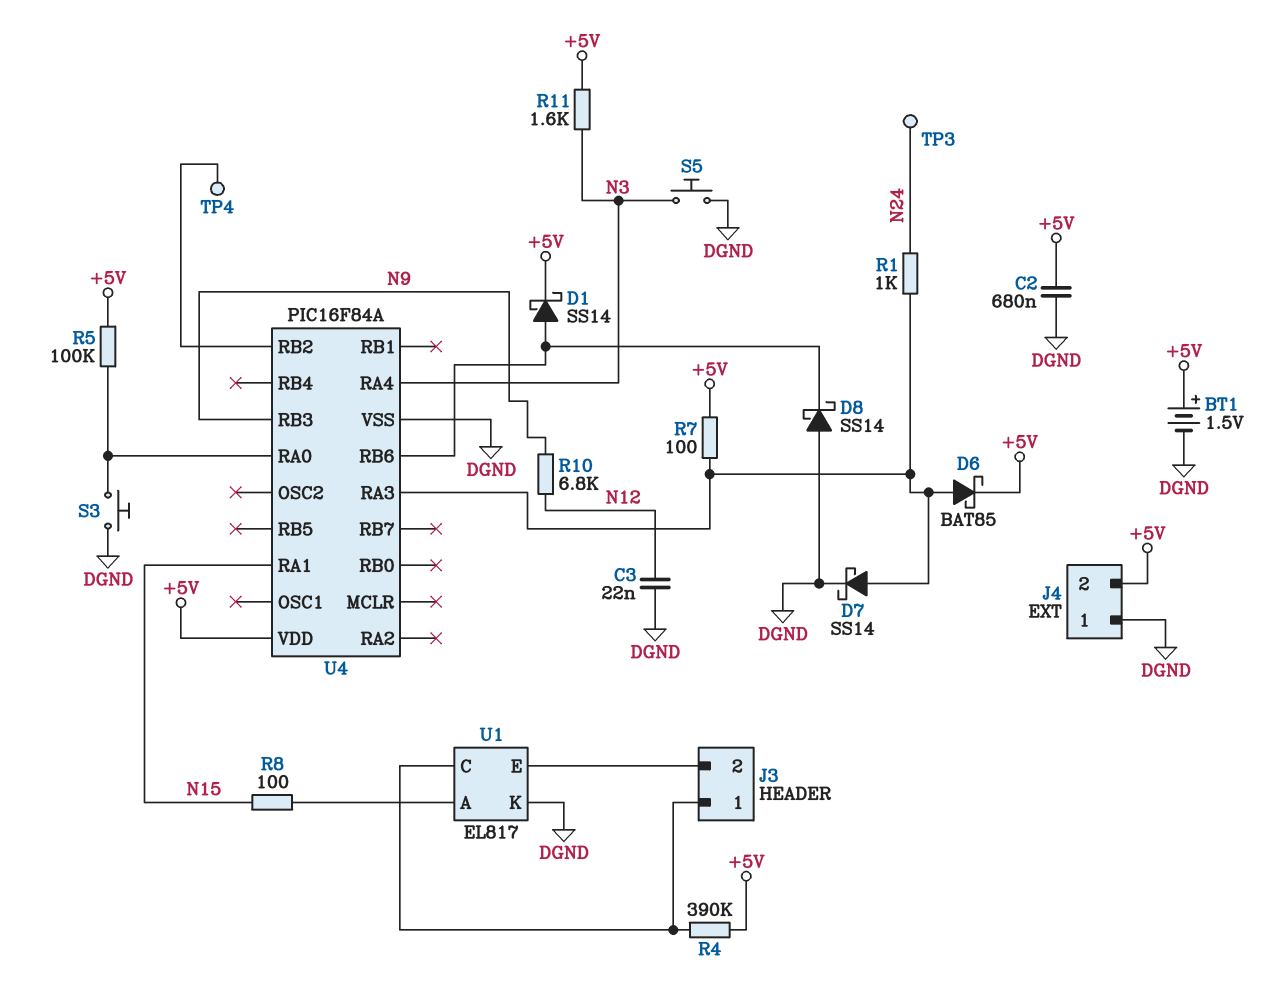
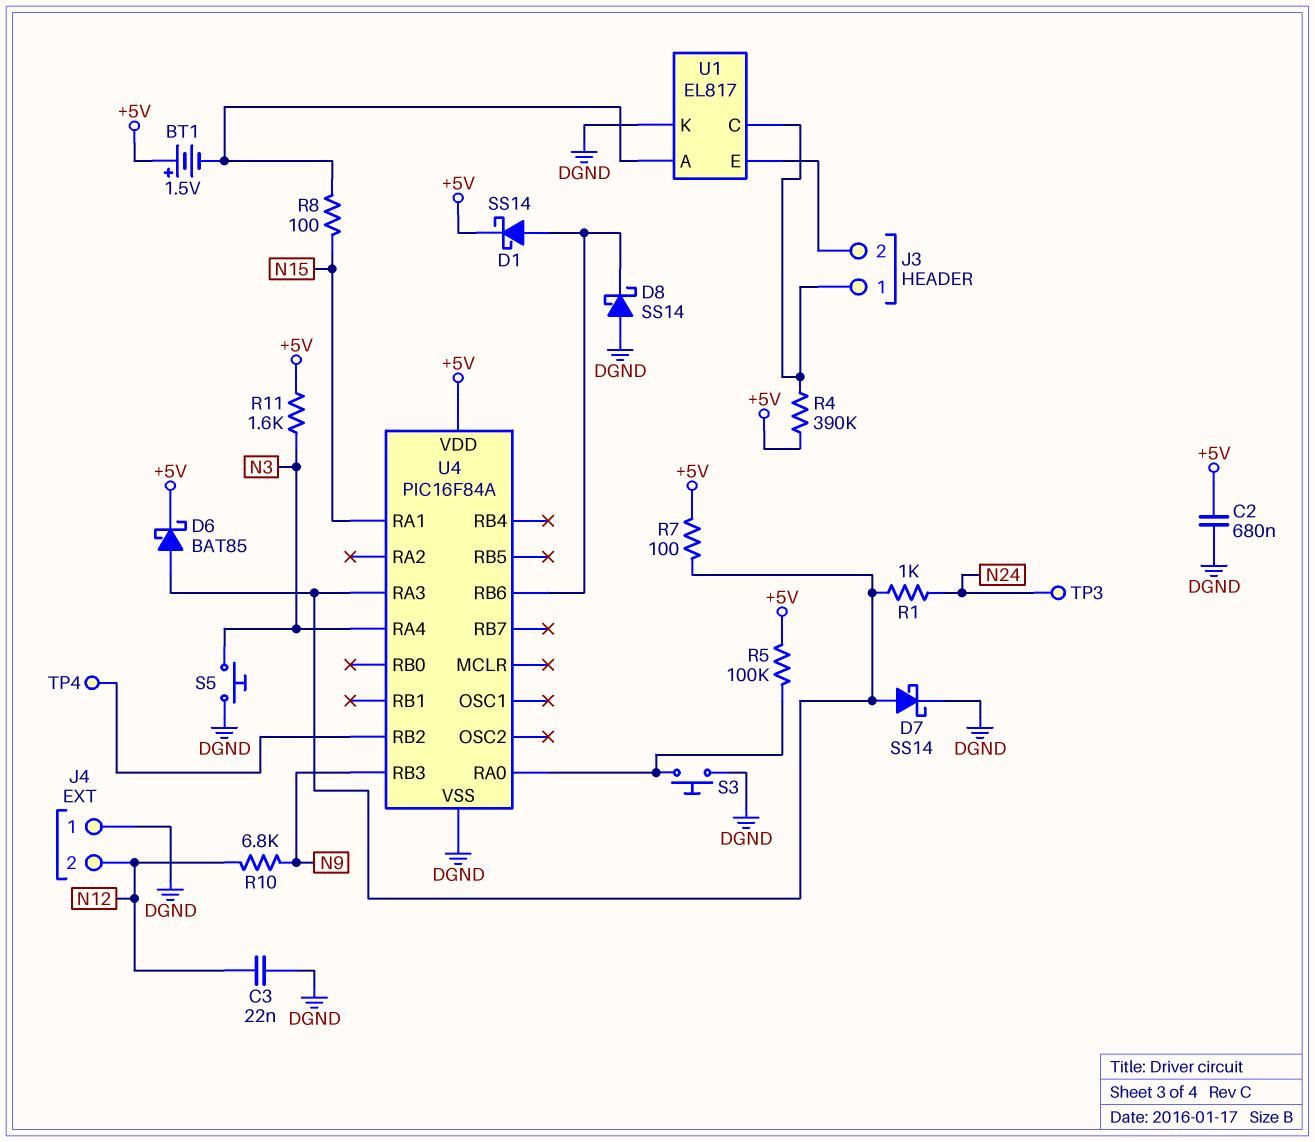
BT1: 1.5V (plus +5V, minus DGND) -> 1.5V (plus +5V, minus U1/A)
J4 pin 2: +5V -> N12

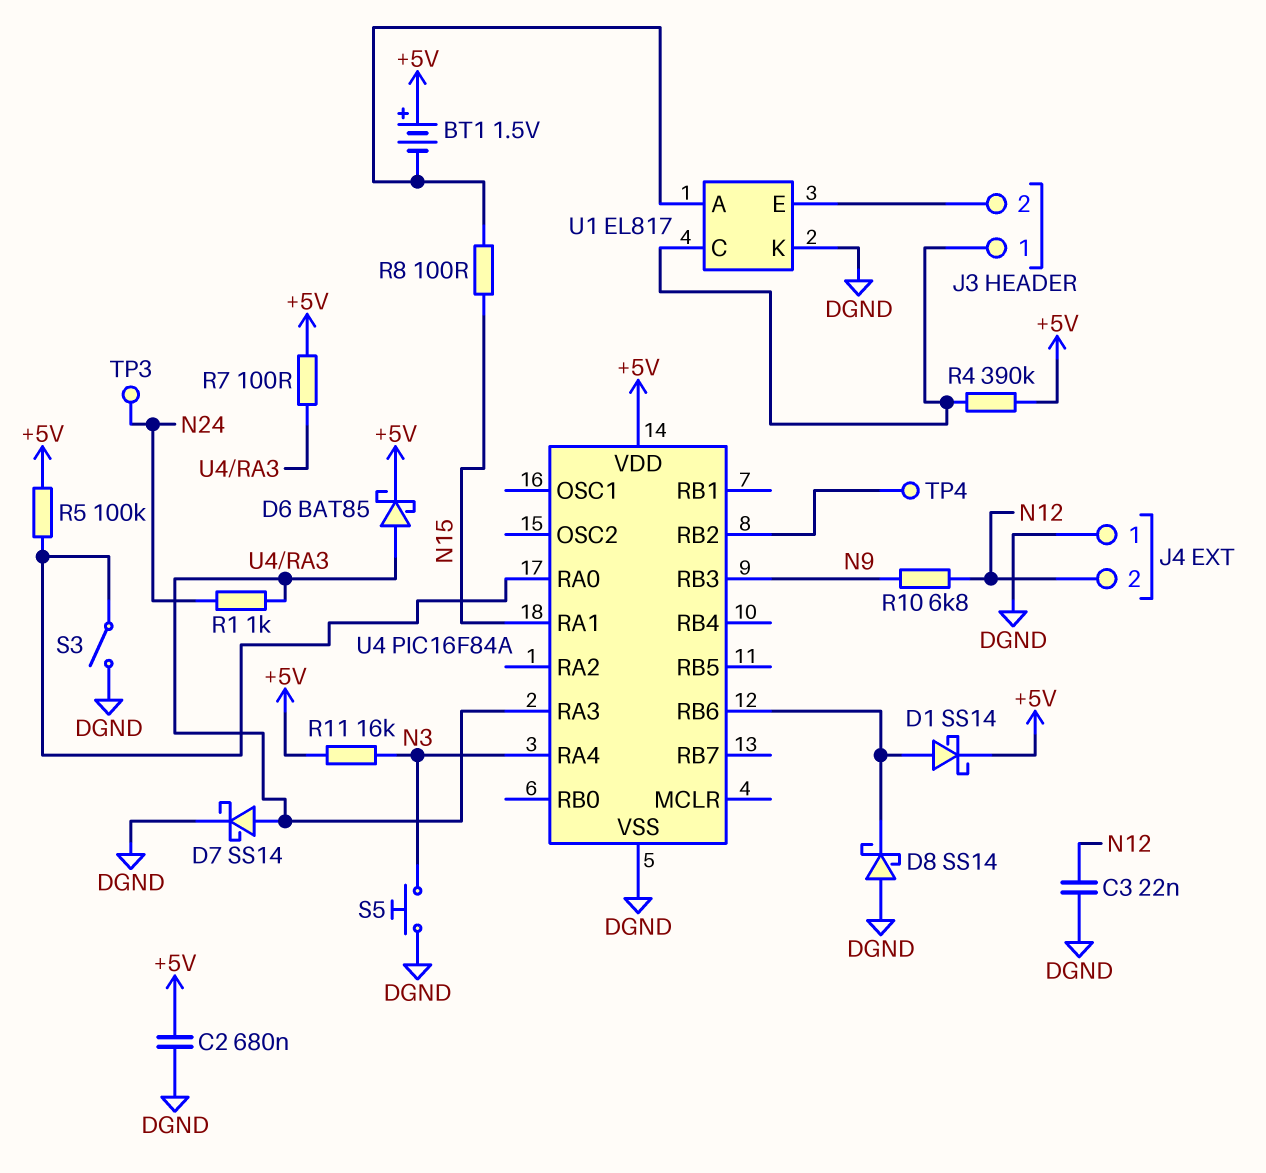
R11: 1.6k (+5V, N3) -> 16k (+5V, N3)
S3: button (DGND, U4/RA0) -> switch (DGND, U4/RA0)

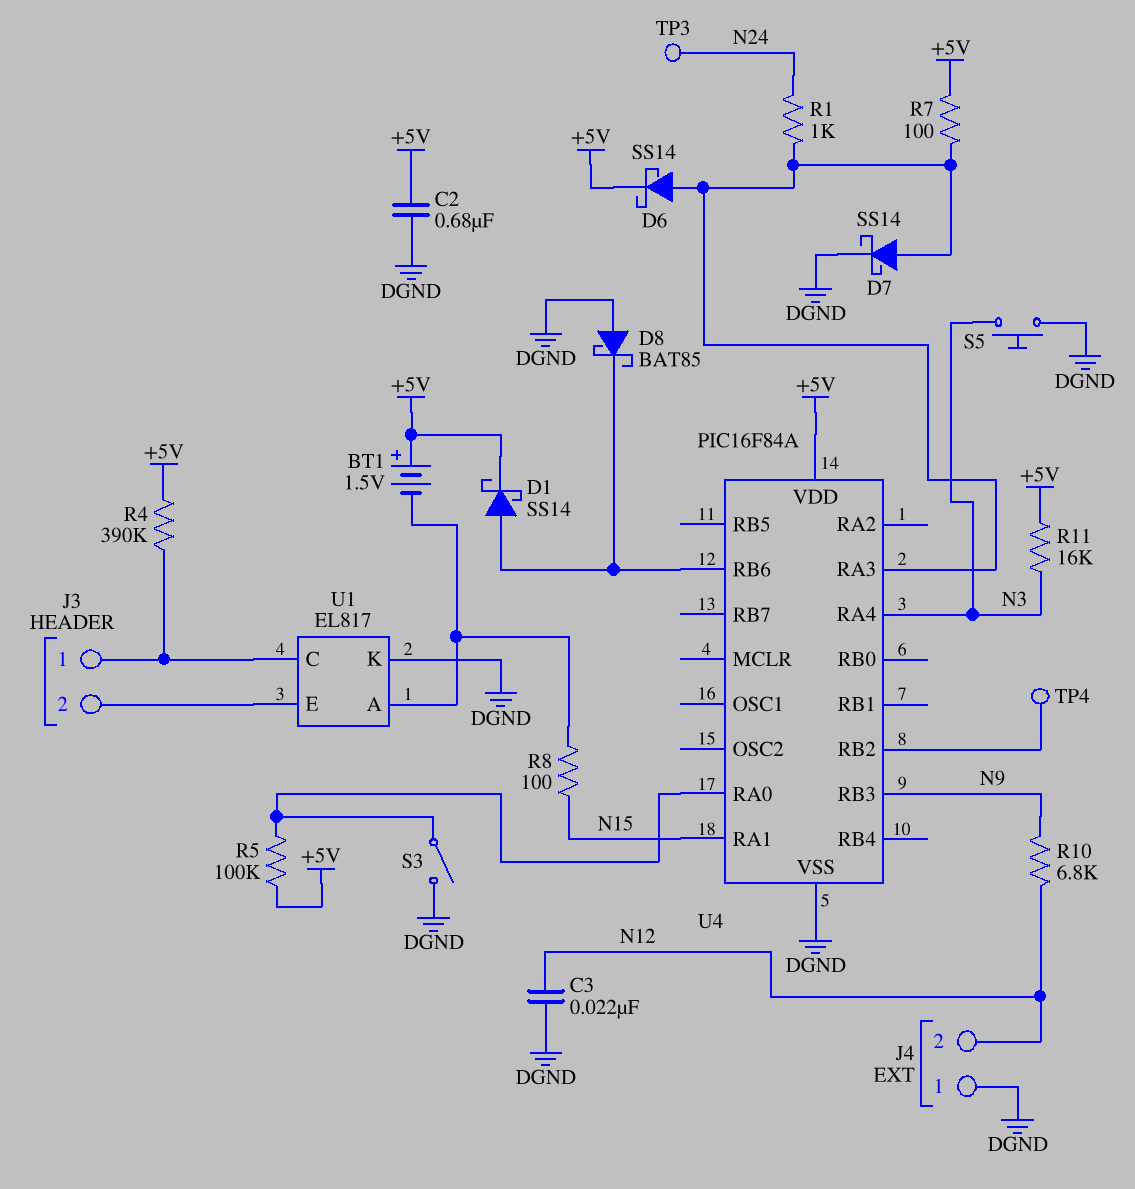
D6: schottky BAT85 (A U4/RA3, K +5V) -> schottky SS14 (A U4/RA3, K +5V)
D8: schottky SS14 (A DGND, K U4/RB6) -> schottky BAT85 (A DGND, K U4/RB6)

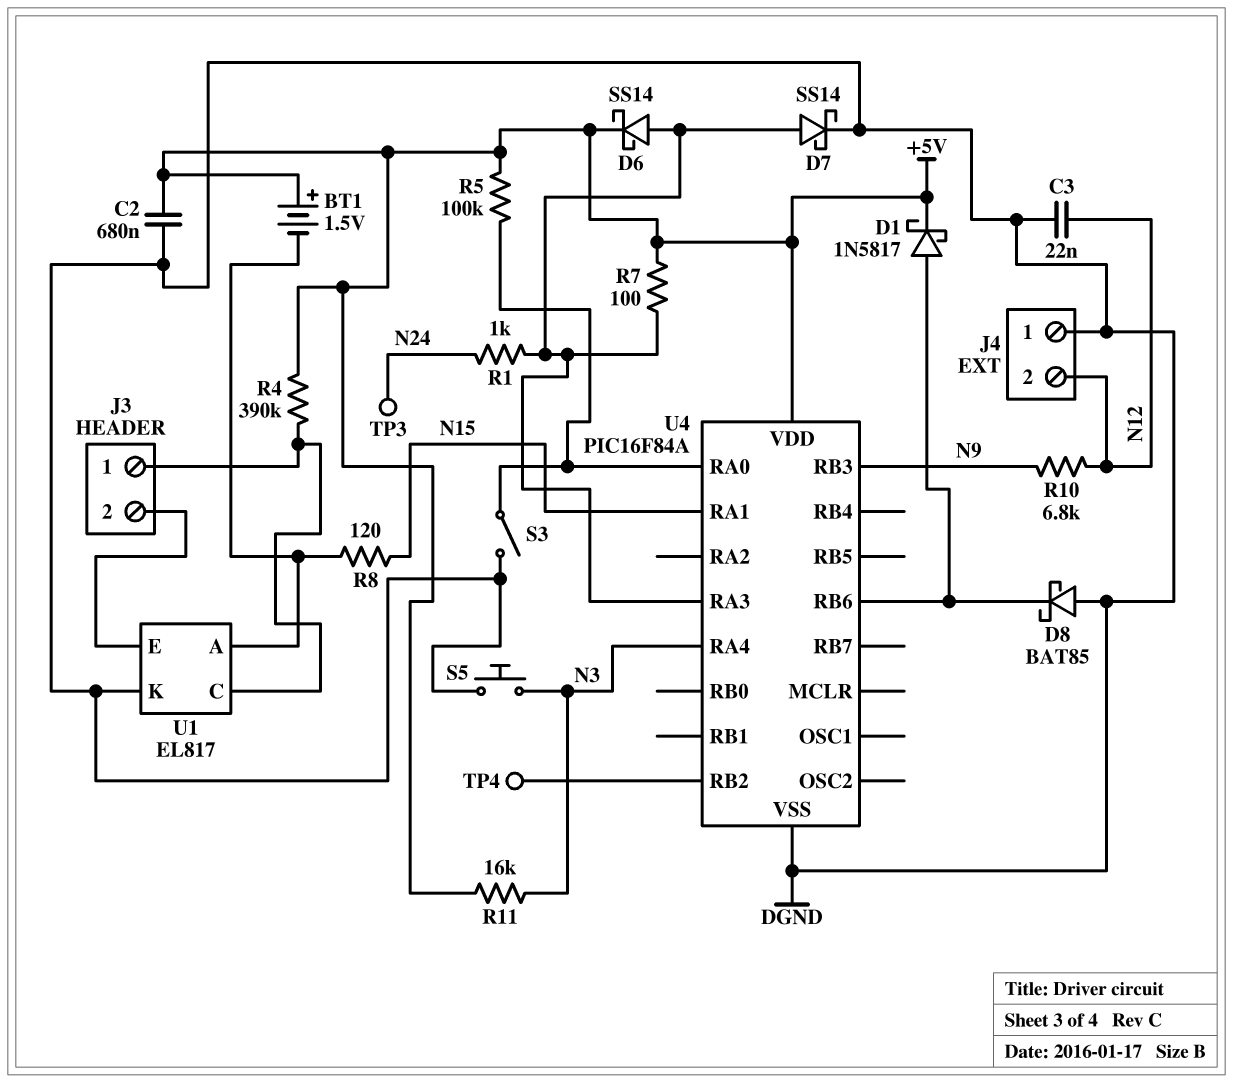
D1: schottky SS14 (A U4/RB6, K +5V) -> schottky 1N5817 (A U4/RB6, K +5V)
R8: 100 (N15, U1/A) -> 120 (N15, U1/A)

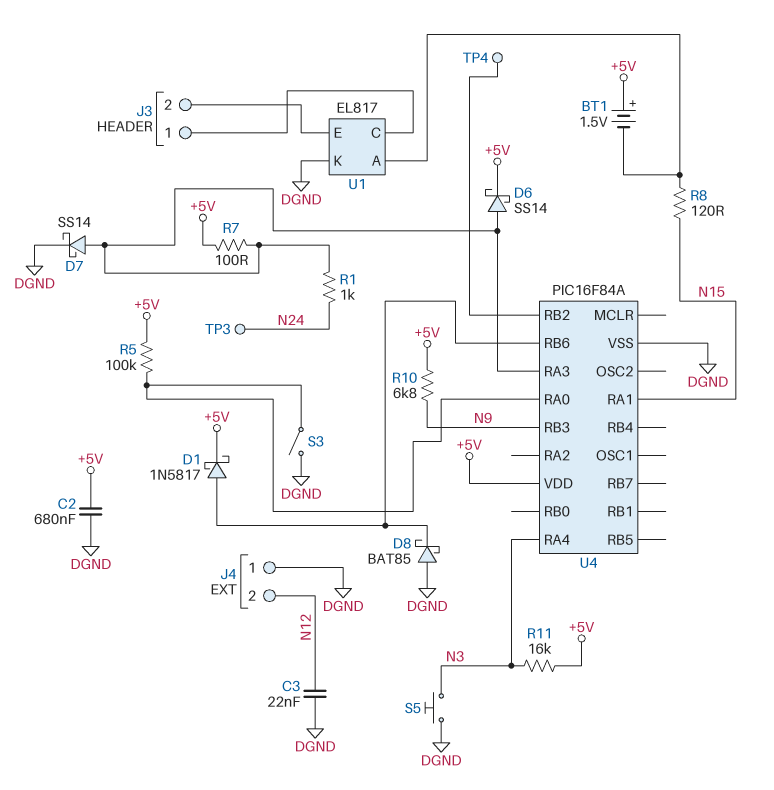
R4: 390k (+5V, J3/1) -> none
R10: 6.8k (N9, N12) -> 6.8k (+5V, N9)

